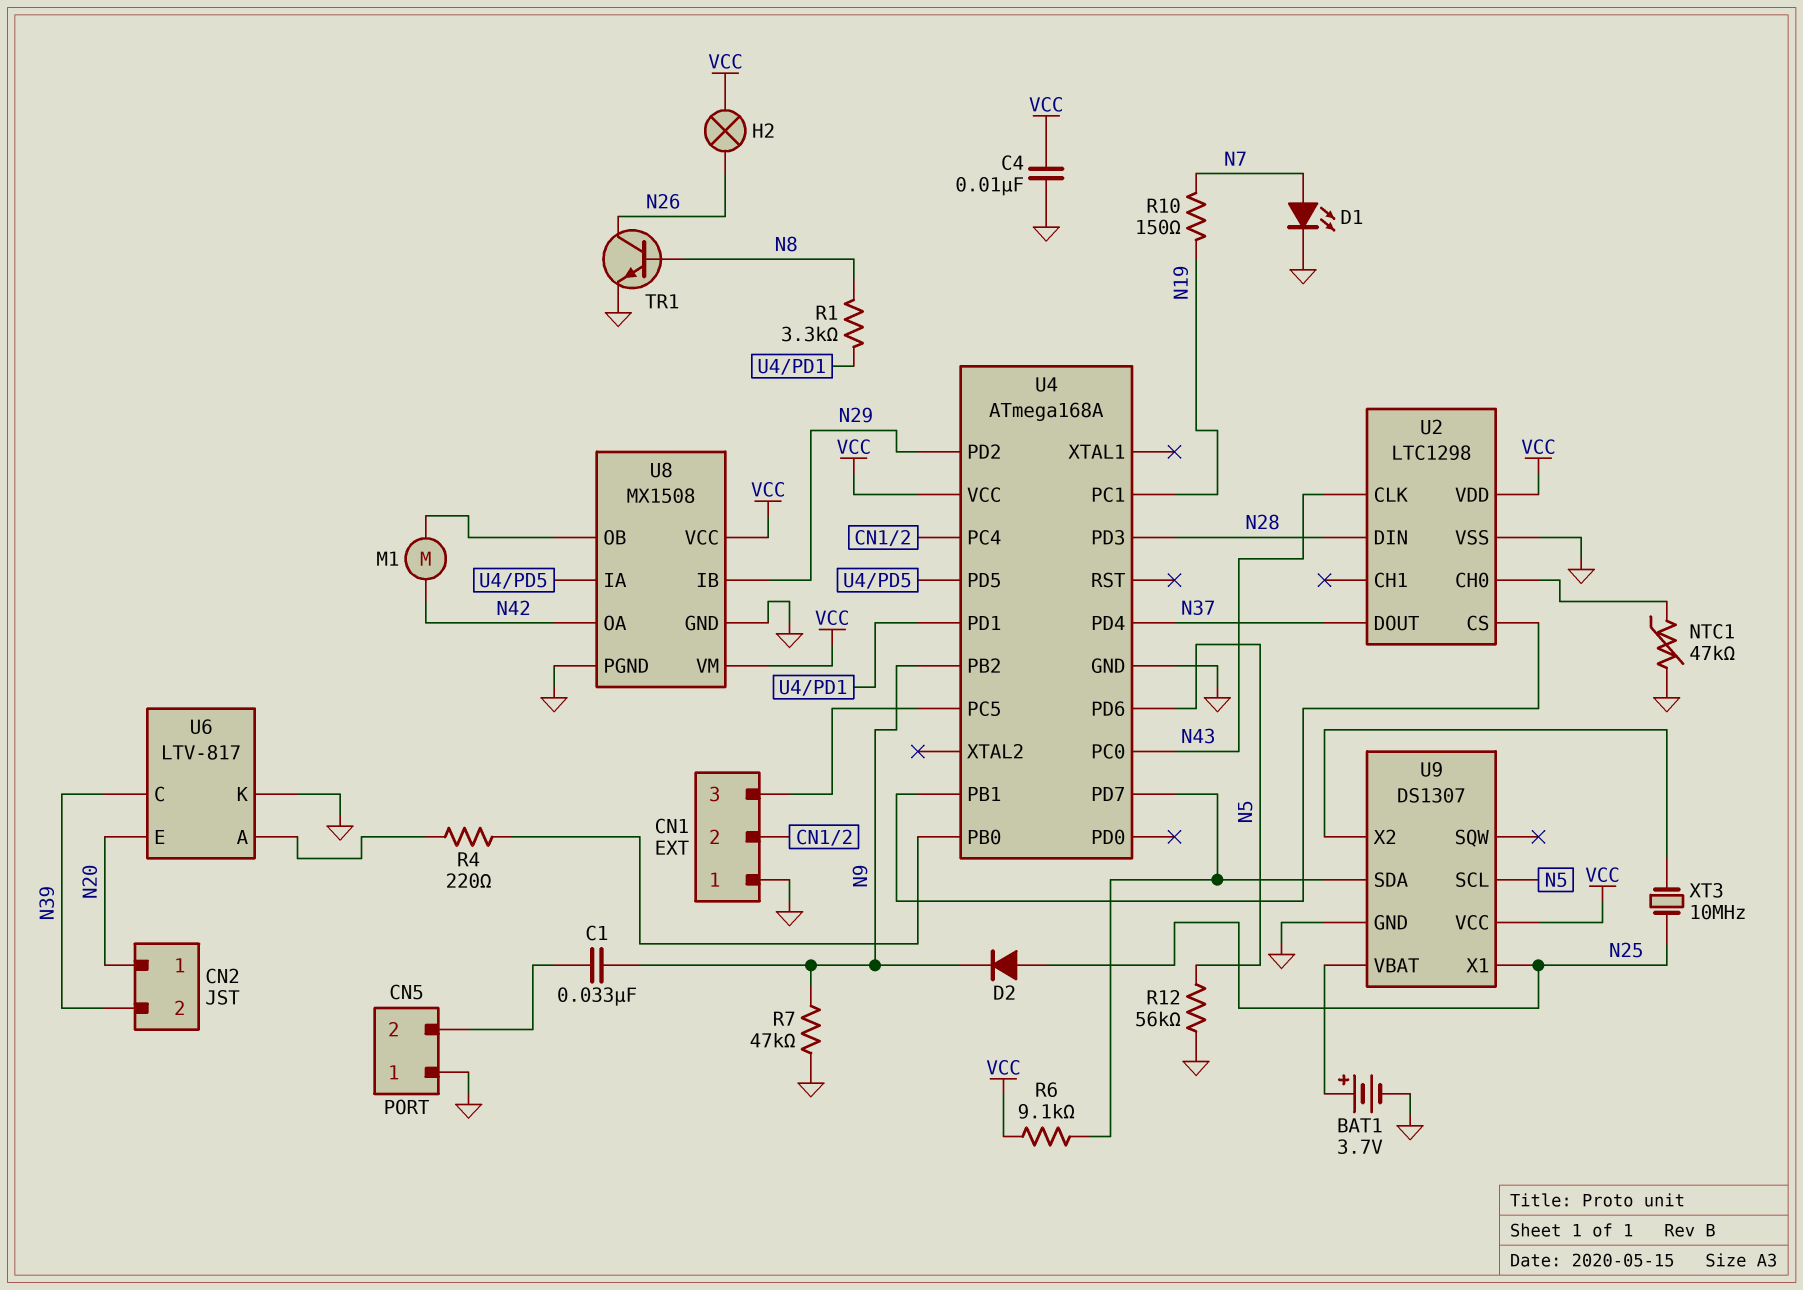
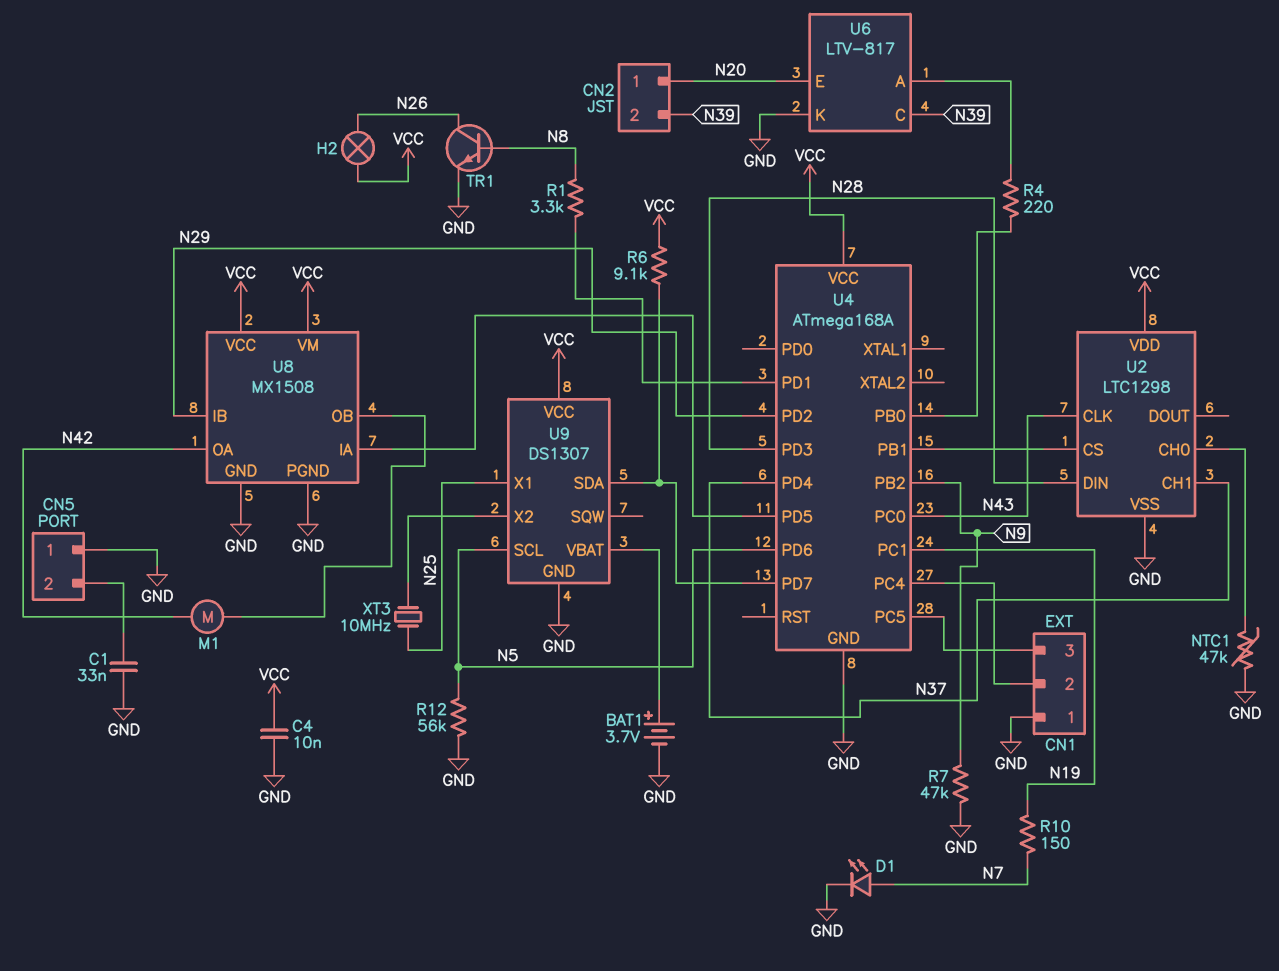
C1: 33nF (CN5/2, N9) -> 33nF (CN5/2, GND)
D2: diode (A N25, K N9) -> none
U2 pin CH1: none -> N37
U2 pin DOUT: N37 -> none

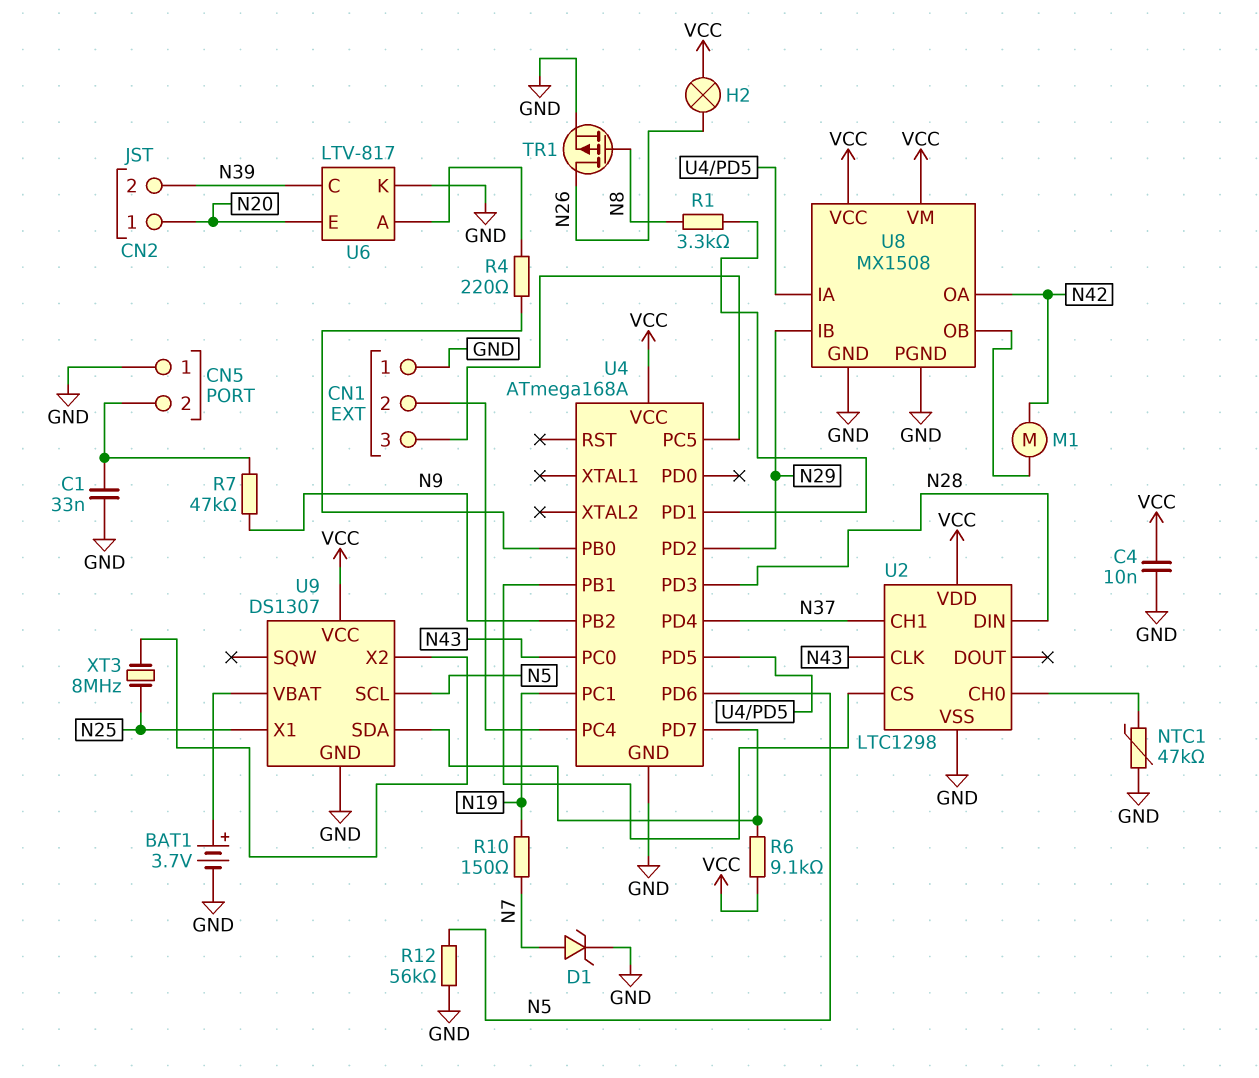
D1: LED (A N7, K GND) -> zener (A N7, K GND)
R7: 47k (GND, N9) -> 47k (CN5/2, N9)
TR1: NPN (B N8, C N26, E GND) -> PMOS (G N8, D N26, S GND)
XT3: 10MHz (N25, U9/X2) -> 8MHz (N25, U9/X2)

